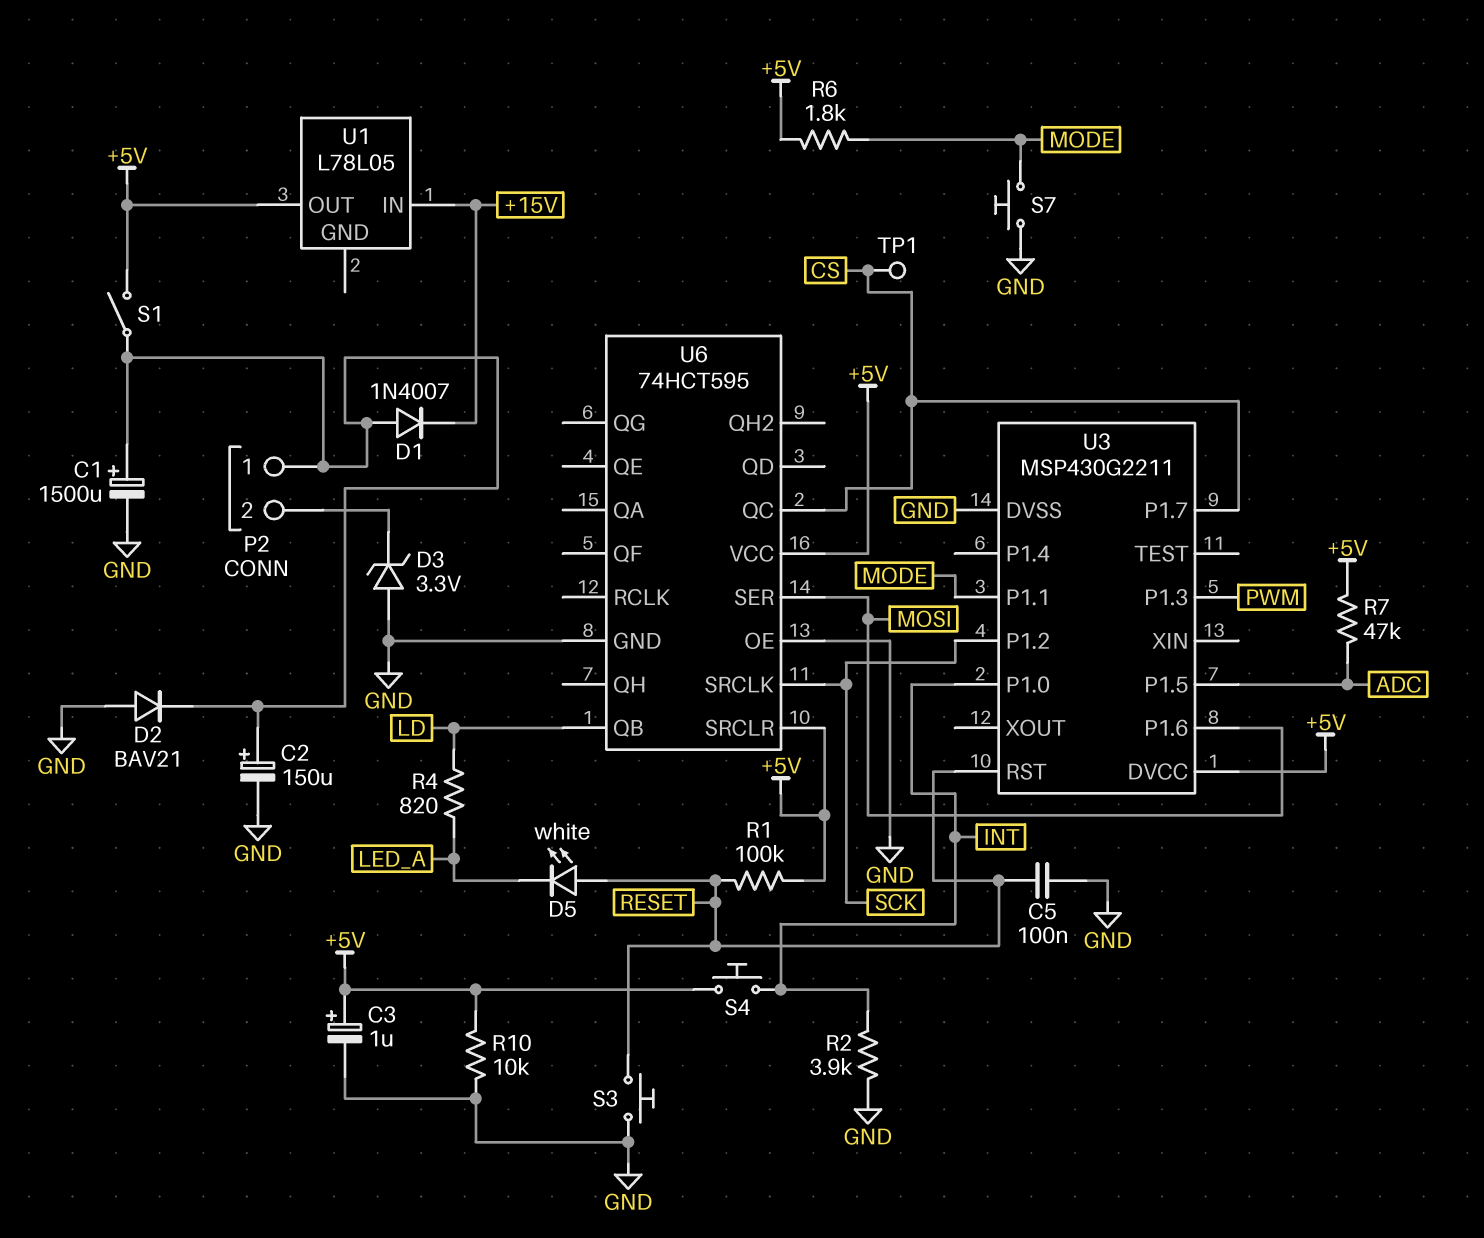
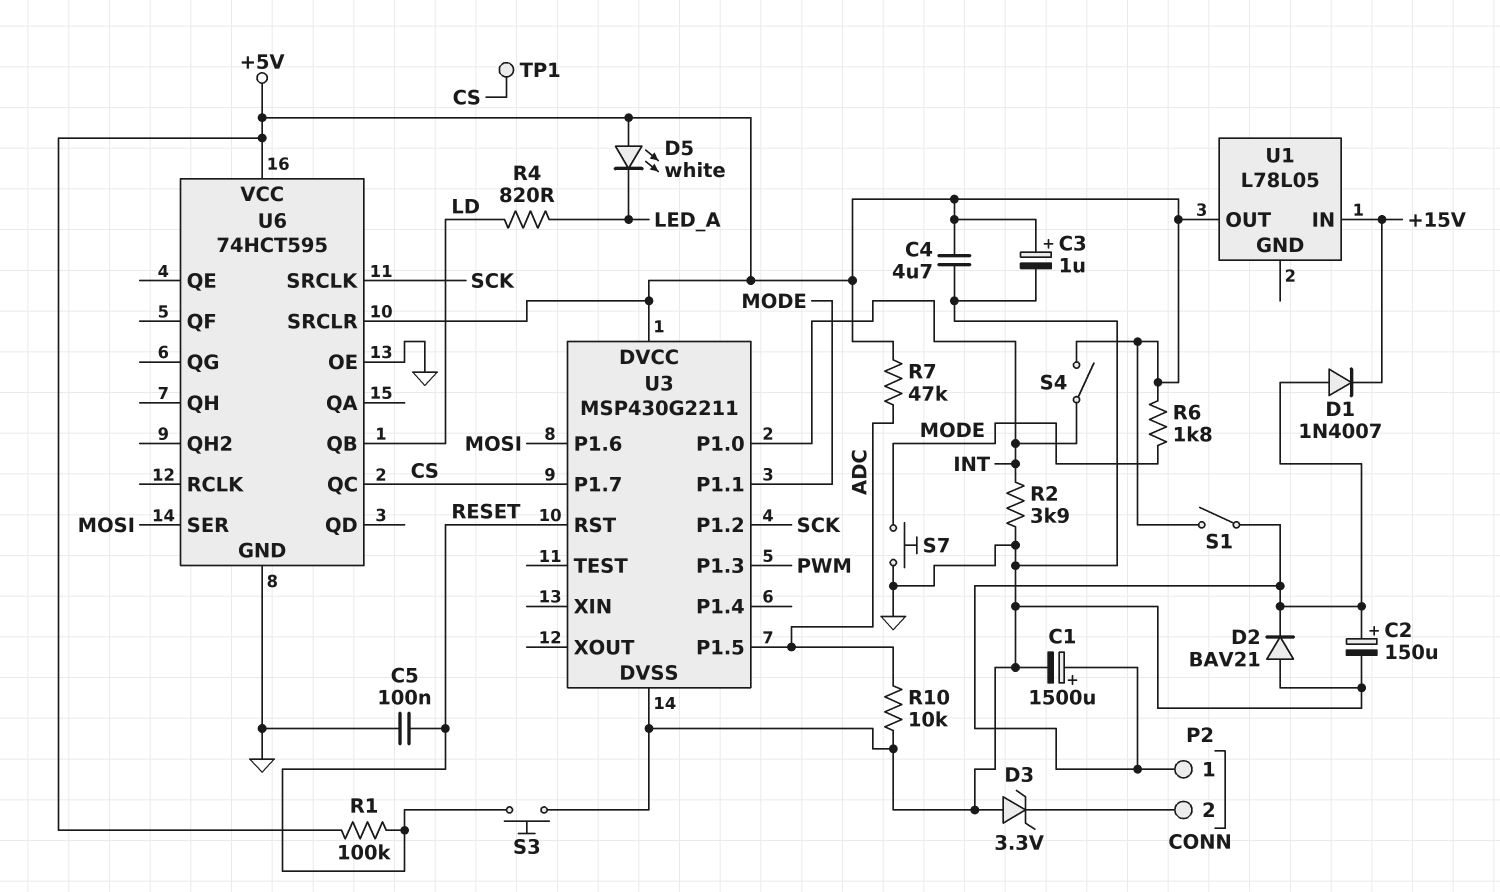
C4: none -> 4.7uF (+5V, GND)
D5: LED white (A RESET, K LED_A) -> LED white (A +5V, K LED_A)
R10: 10k (+5V, GND) -> 10k (ADC, GND)
S4: button (+5V, INT) -> switch (+5V, INT)

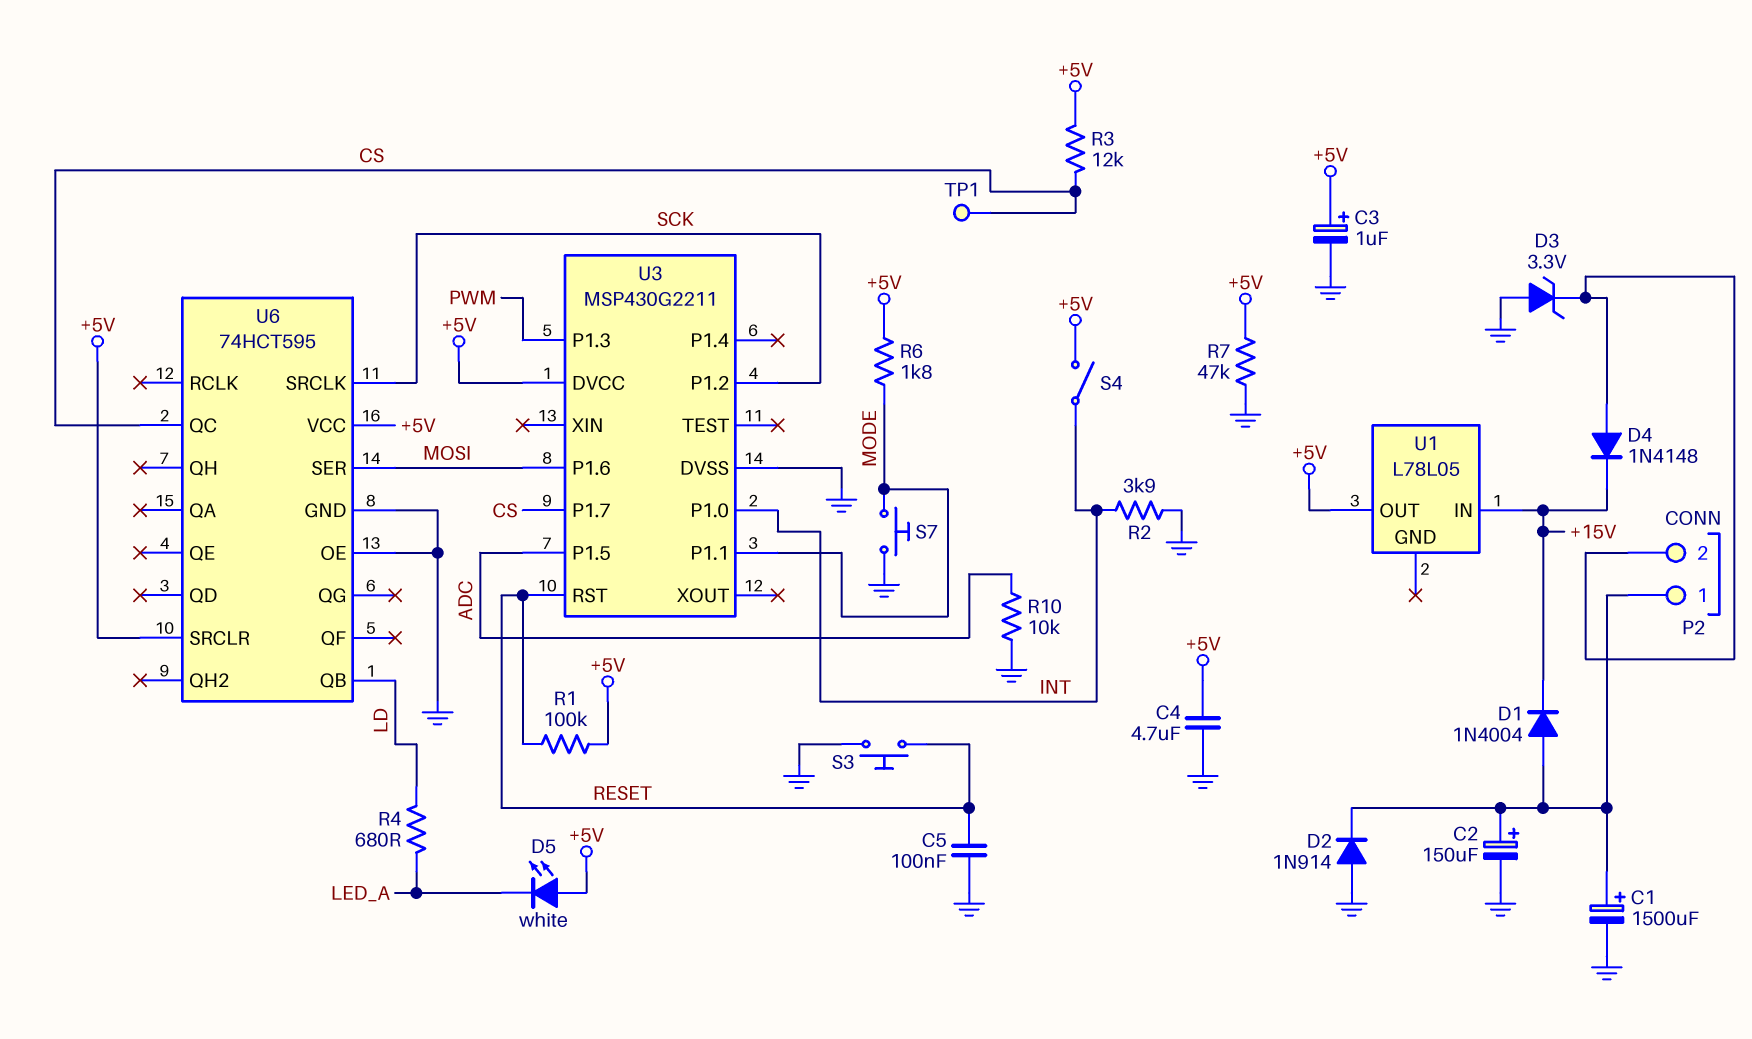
D1: diode 1N4007 (A P2/1, K +15V) -> diode 1N4004 (A P2/1, K +15V)
D2: diode BAV21 (A GND, K P2/1) -> diode 1N914 (A GND, K P2/1)
D4: none -> diode 1N4148 (A P2/2, K +15V)
R3: none -> 12k (+5V, CS)
R4: 820 (LD, LED_A) -> 680 (LD, LED_A)
R7: 47k (+5V, ADC) -> 47k (+5V, GND)
S1: switch (+5V, P2/1) -> none

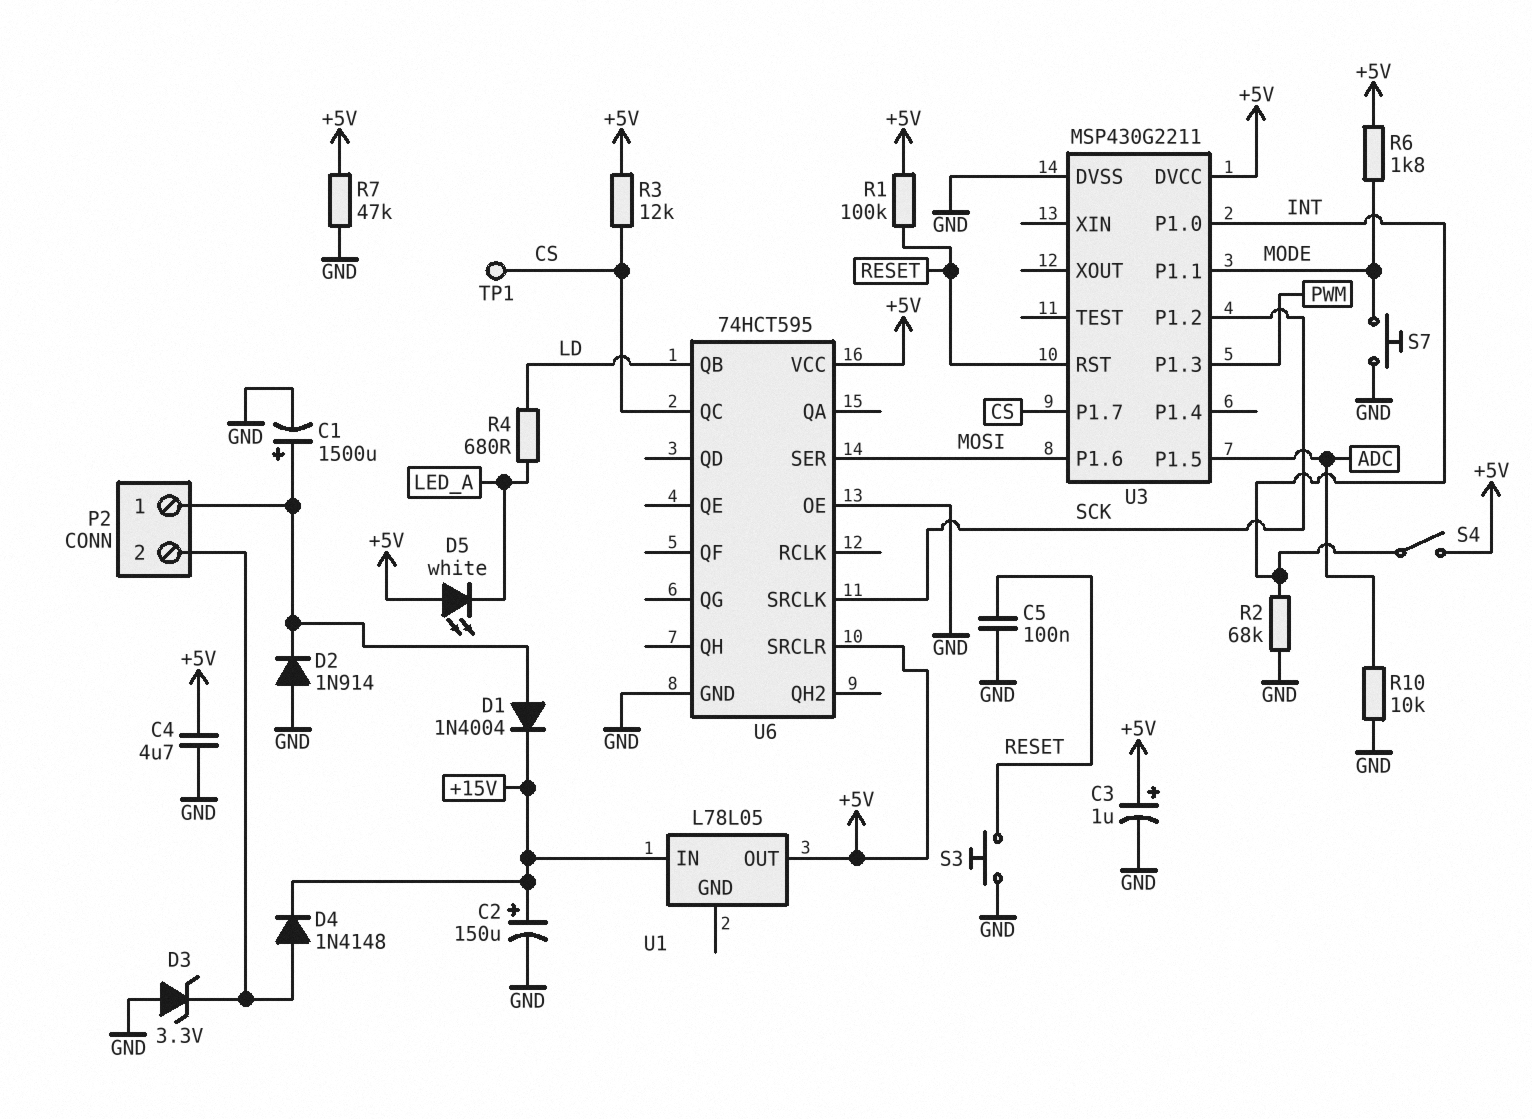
C2: 150uF (plus P2/1, minus GND) -> 150uF (plus +15V, minus GND)
R2: 3.9k (GND, INT) -> 68k (GND, INT)

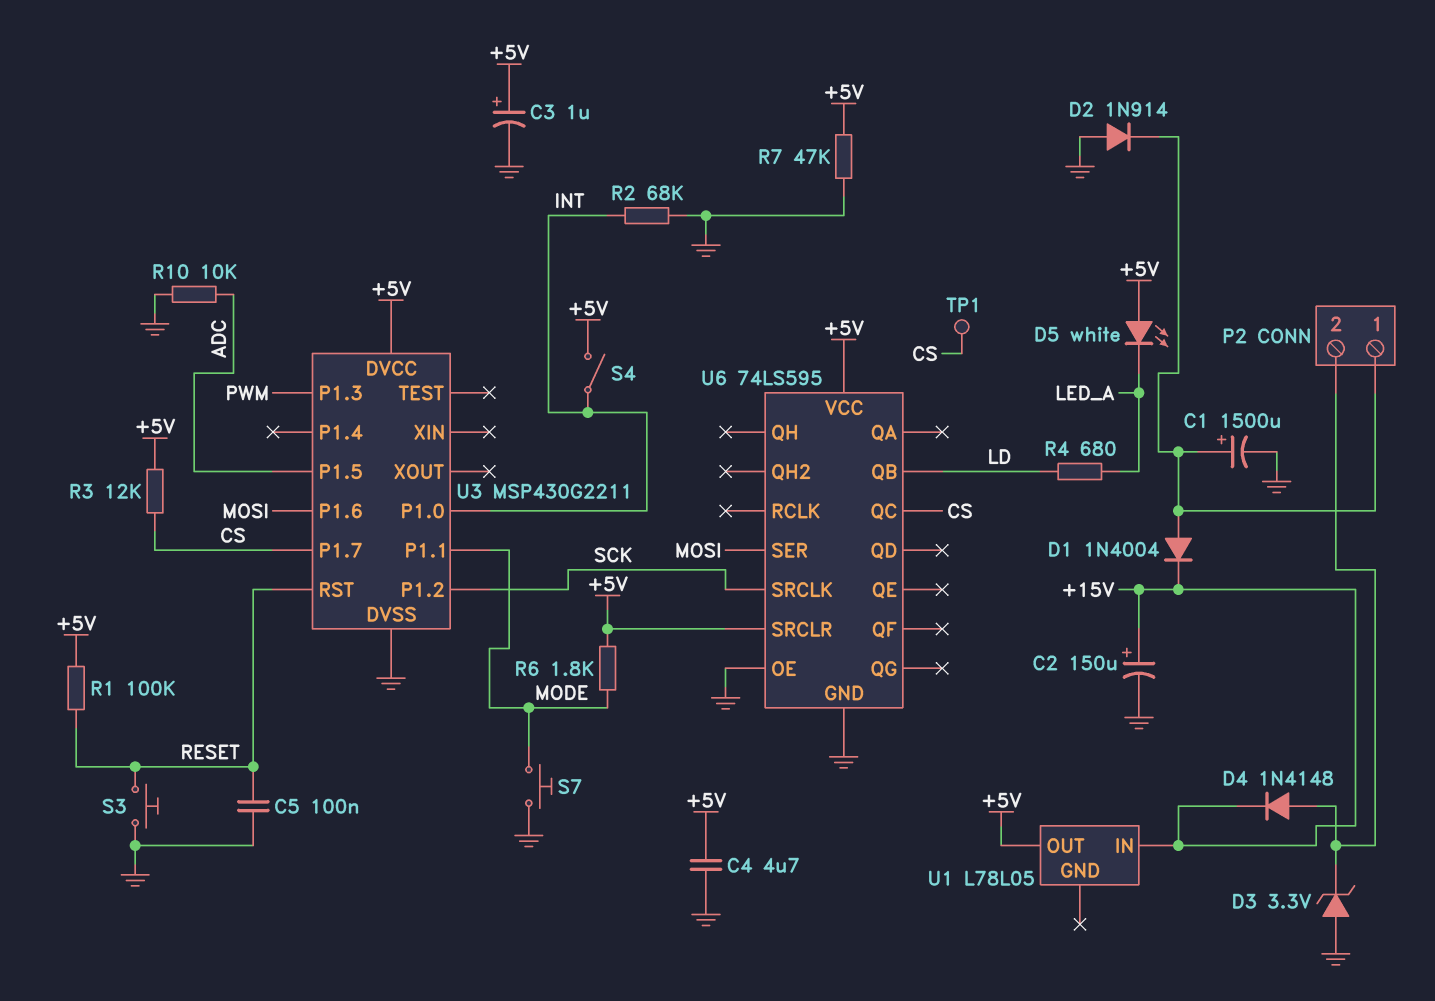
U6: 74HCT595 -> 74LS595

